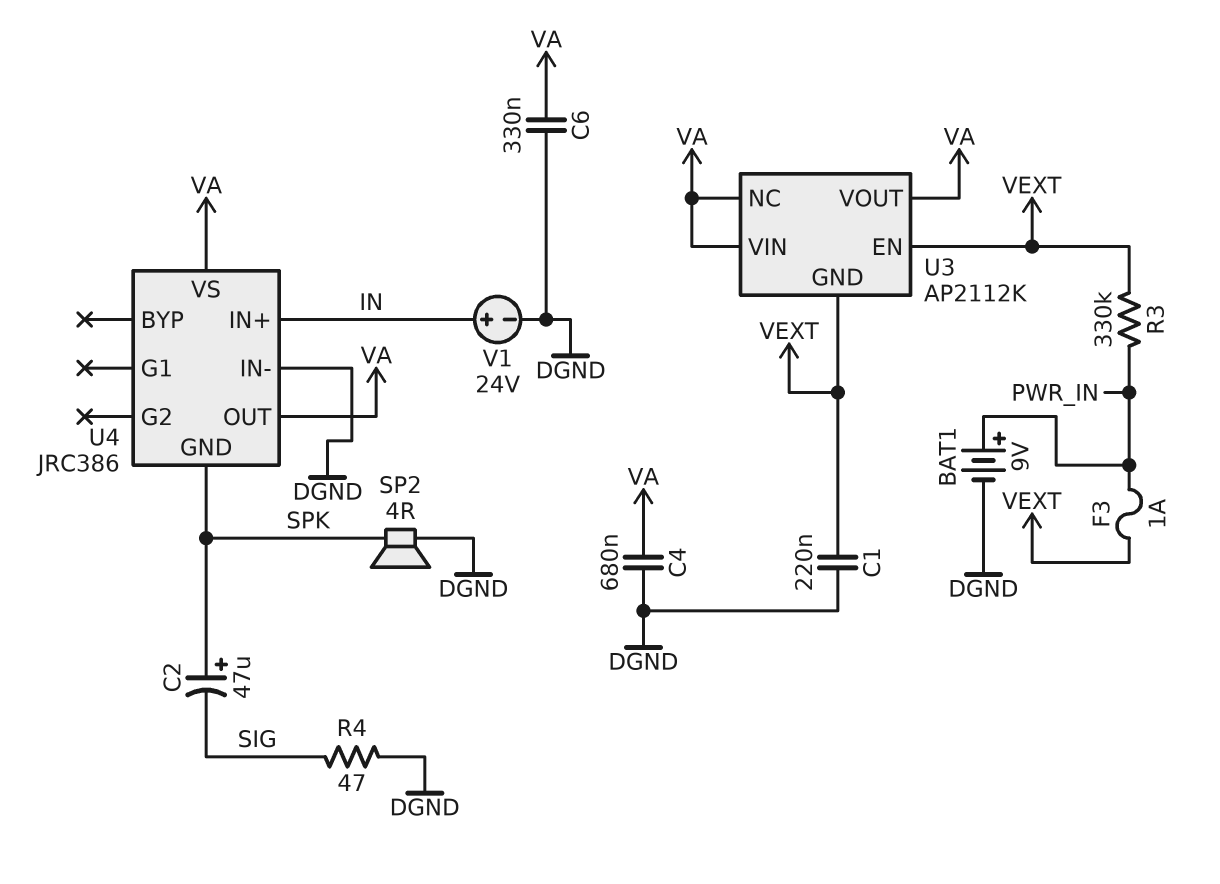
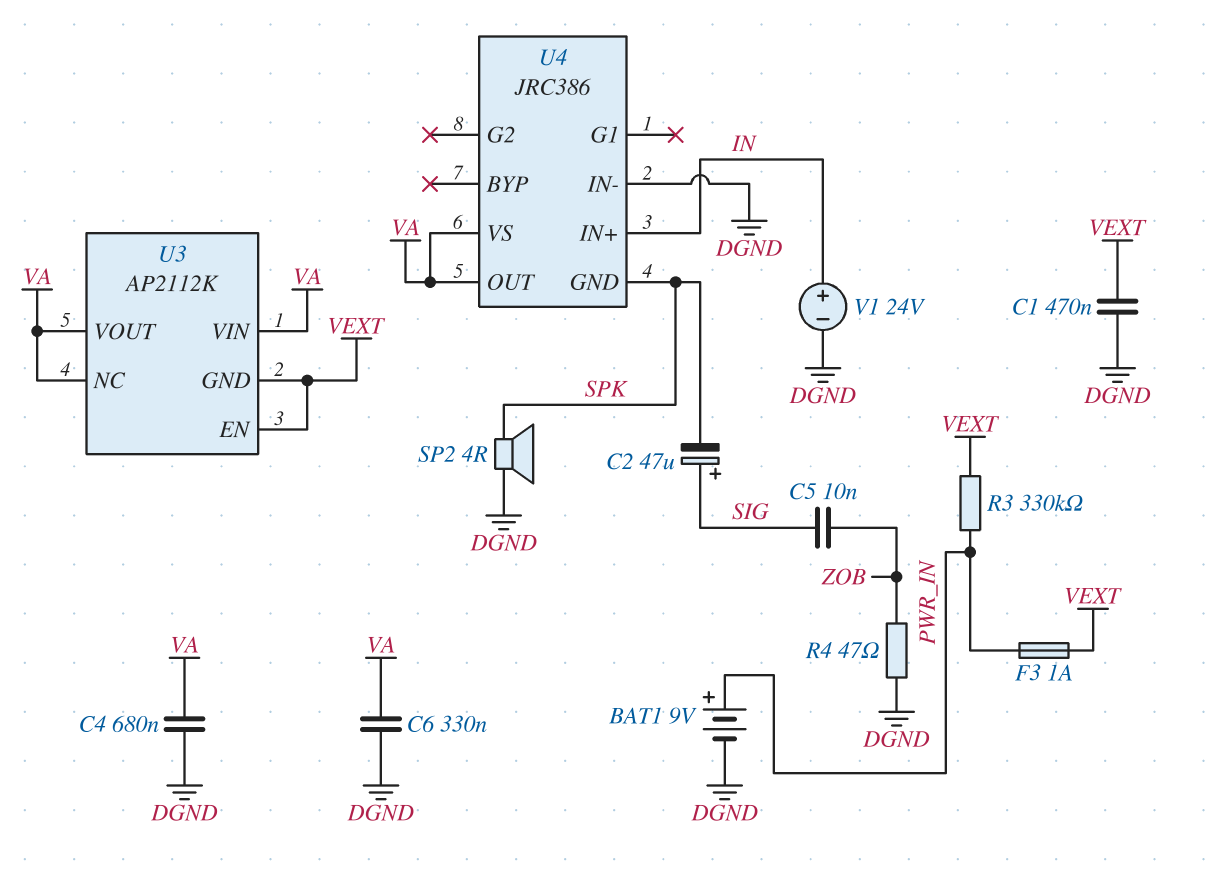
C1: 220nF (DGND, VEXT) -> 470nF (DGND, VEXT)
C2: 47uF (plus SPK, minus SIG) -> 47uF (plus SIG, minus SPK)
C5: none -> 10nF (SIG, ZOB)
R4: 47 (DGND, SIG) -> 47 (DGND, ZOB)

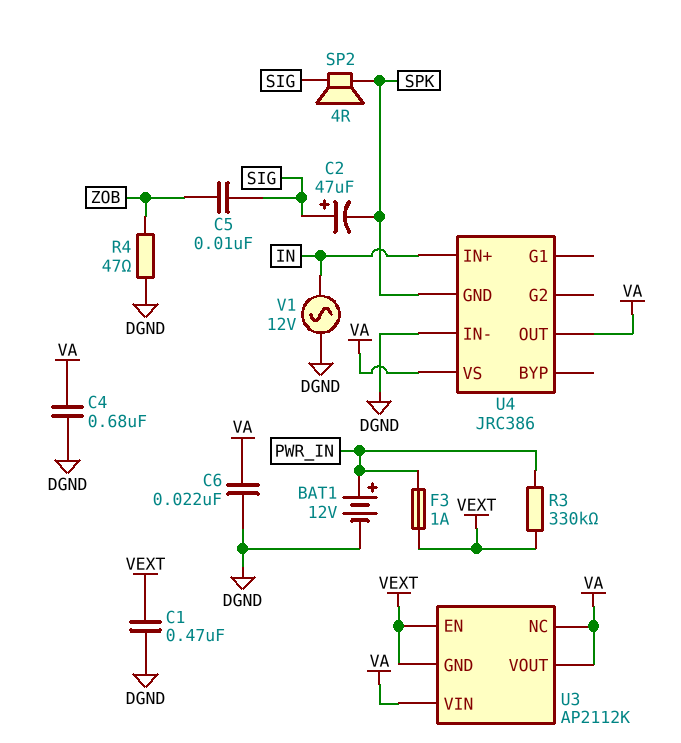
BAT1: 9V (plus PWR_IN, minus DGND) -> 12V (plus PWR_IN, minus DGND)
C6: 330nF (DGND, VA) -> 22nF (DGND, VA)
SP2: speaker 4R (DGND, SPK) -> speaker 4R (SIG, SPK)
V1: 24V (plus IN, minus DGND) -> AC 12V (DGND, IN)

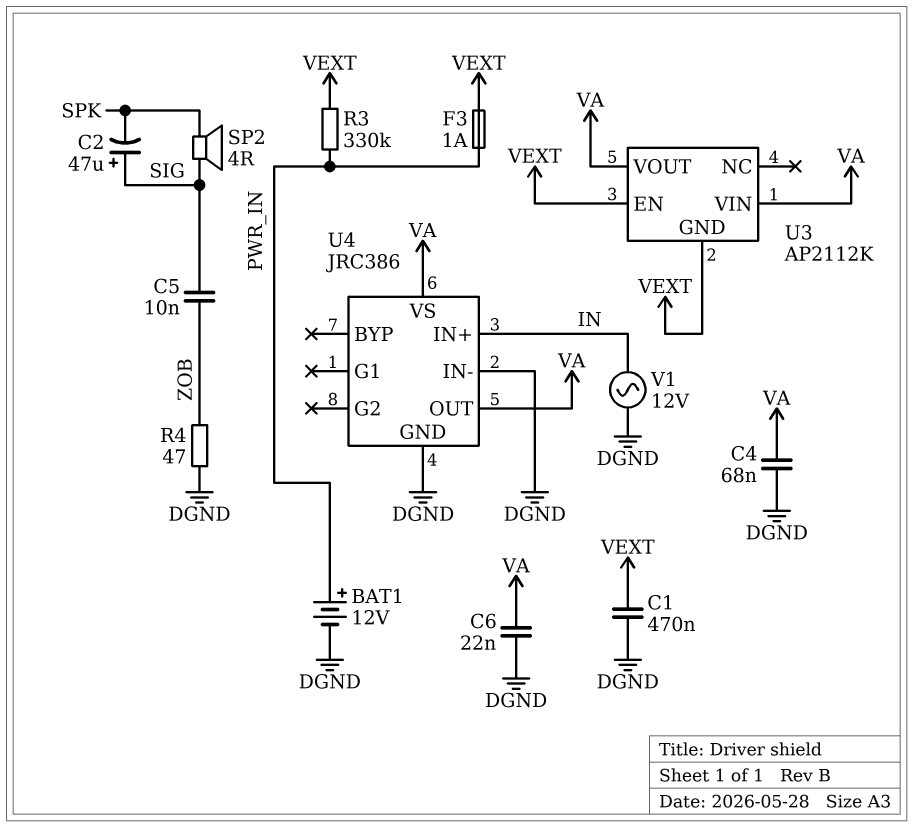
C4: 680nF (DGND, VA) -> 68nF (DGND, VA)
U3 pin NC: VA -> none
U4 pin GND: SPK -> DGND

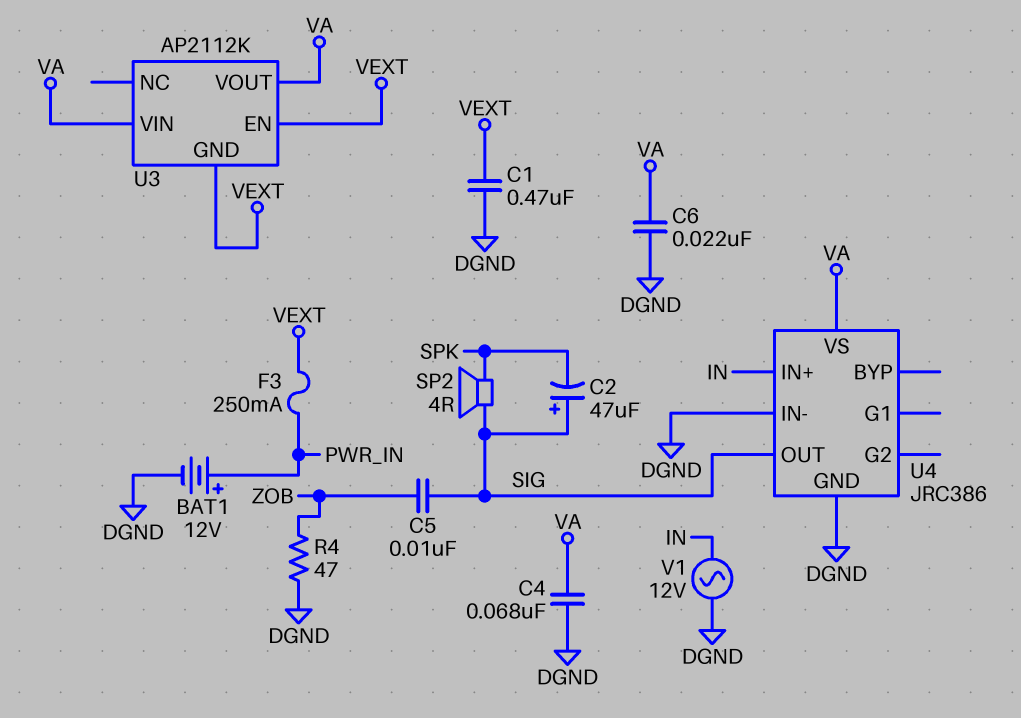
F3: 1A (PWR_IN, VEXT) -> 250mA (PWR_IN, VEXT)
R3: 330k (PWR_IN, VEXT) -> none
U4 pin OUT: VA -> SIG

